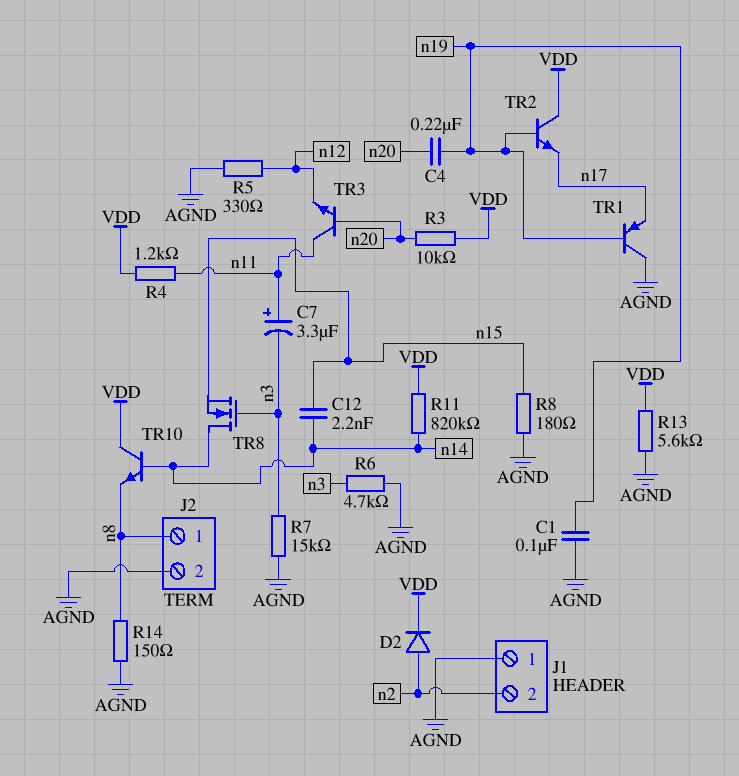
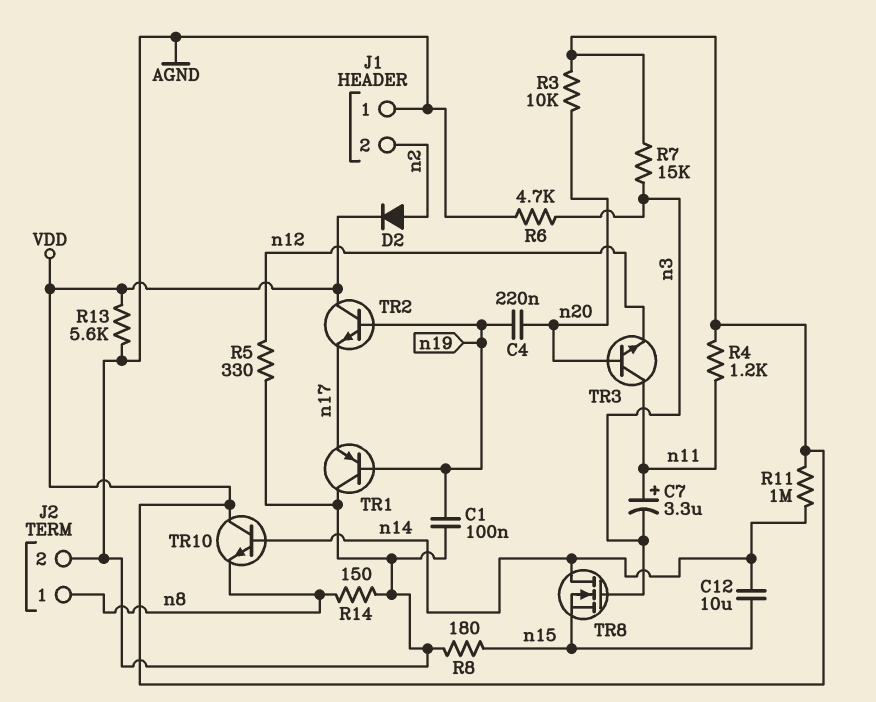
C12: 2.2nF (n14, n15) -> 10uF (n14, n15)
R7: 15k (AGND, n3) -> 15k (VDD, n3)
R11: 820k (VDD, n14) -> 1M (VDD, n14)

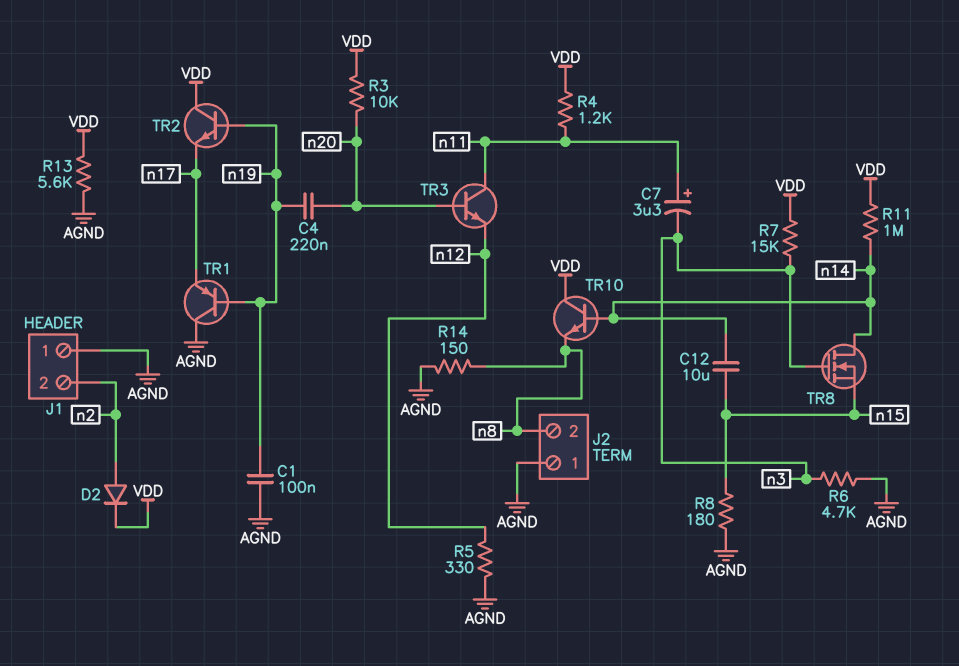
J2 pin 1: n8 -> AGND
J2 pin 2: AGND -> n8

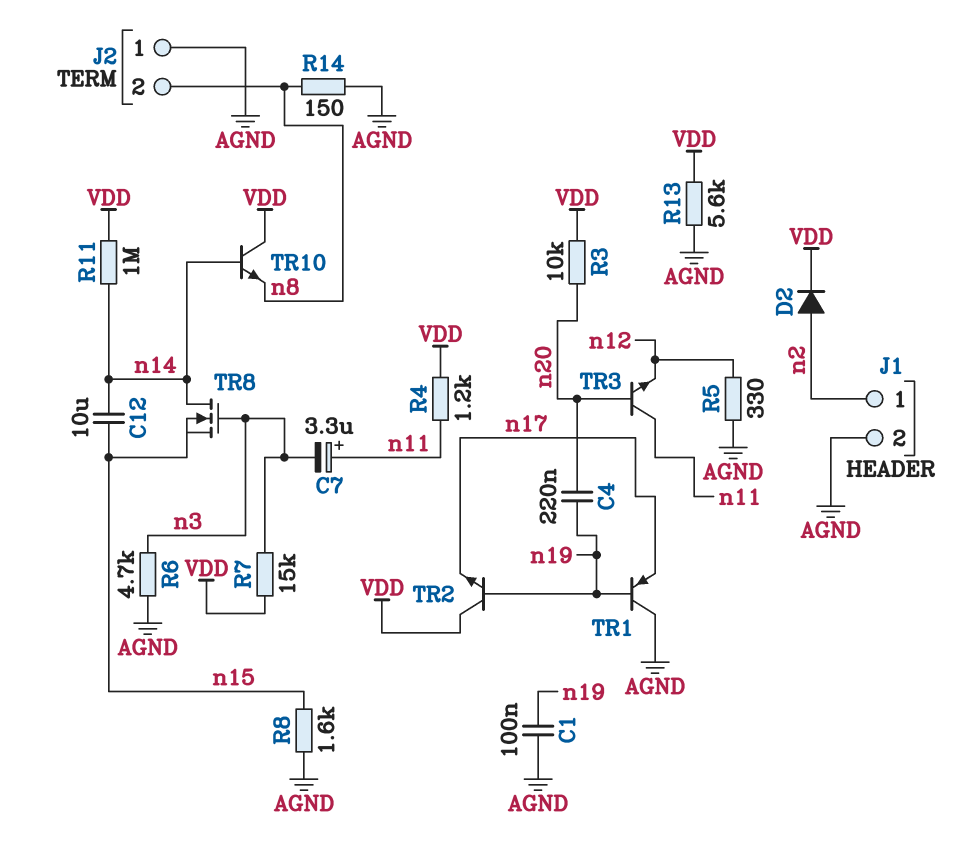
J1 pin 1: AGND -> n2
J1 pin 2: n2 -> AGND
R8: 180 (AGND, n15) -> 1.6k (AGND, n15)

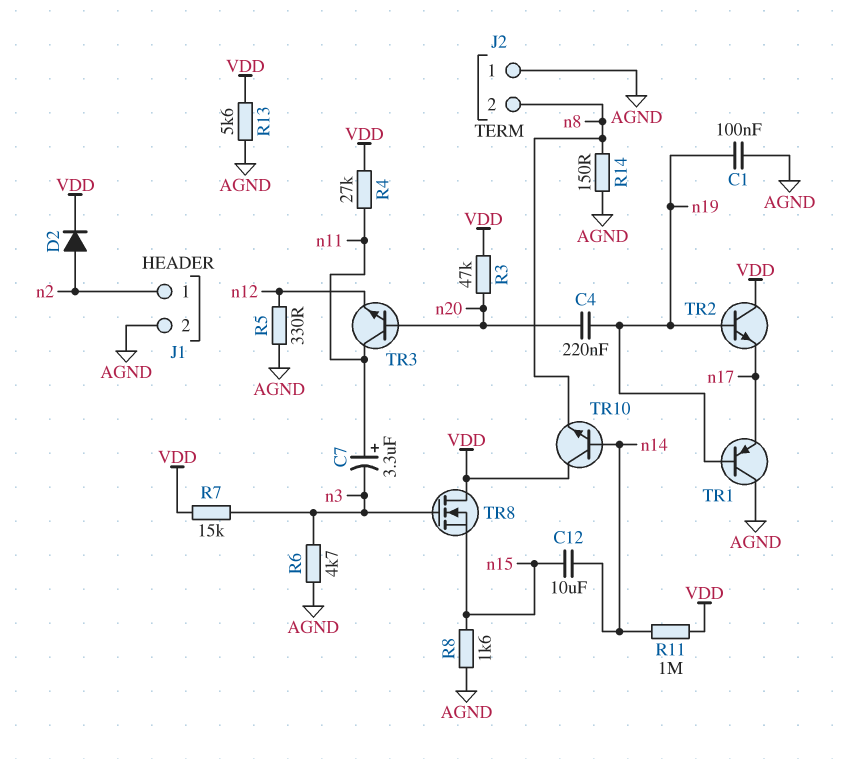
R3: 10k (VDD, n20) -> 47k (VDD, n20)
R4: 1.2k (VDD, n11) -> 27k (VDD, n11)
TR8: NMOS (G n3, D n14, S n15) -> NMOS (G n3, D VDD, S n15)

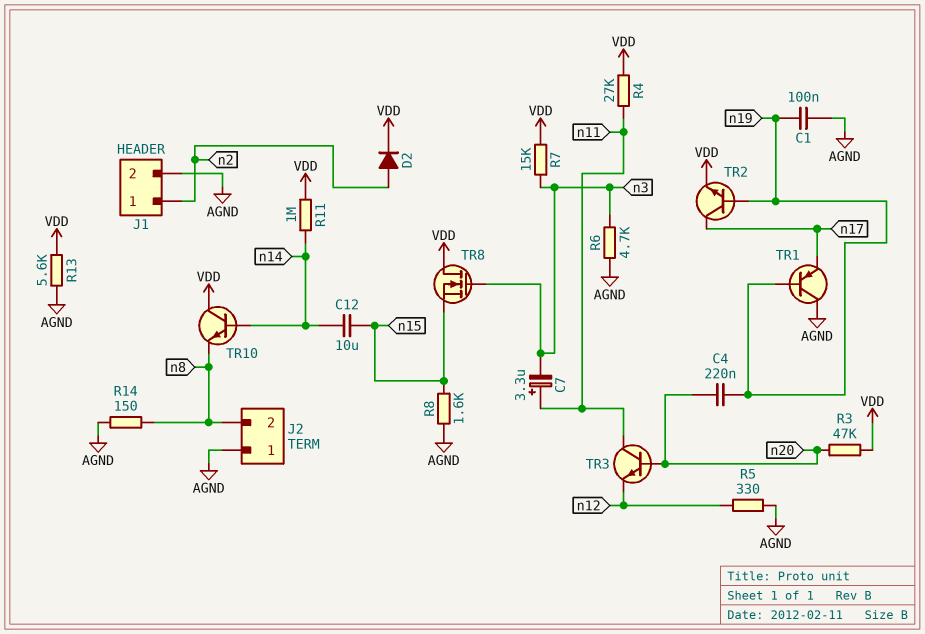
TR2: NPN (B n19, C VDD, E n17) -> NPN (B n19, C n17, E VDD)

